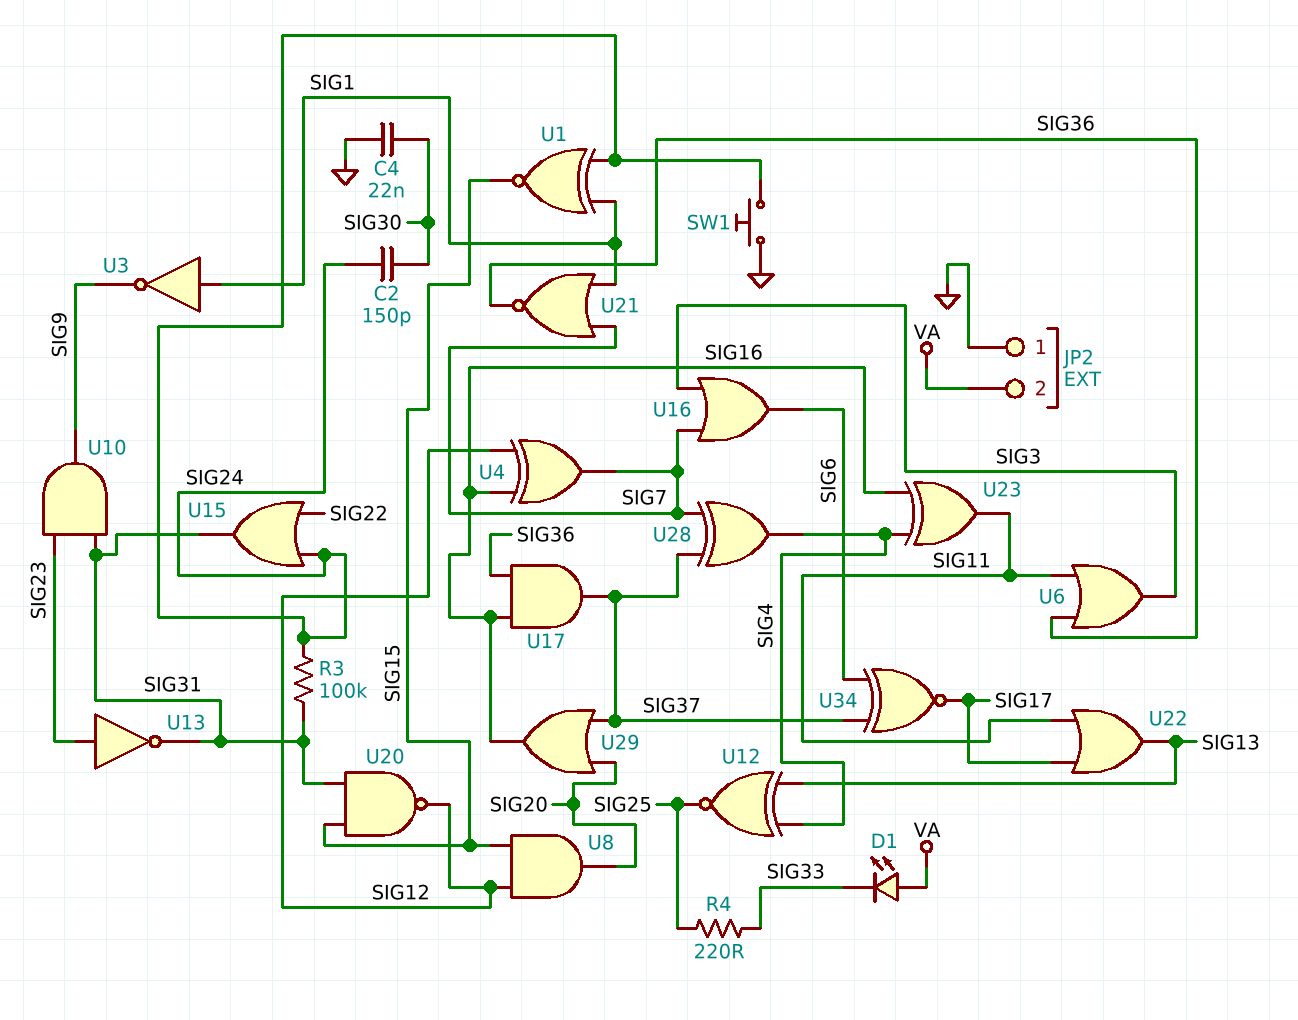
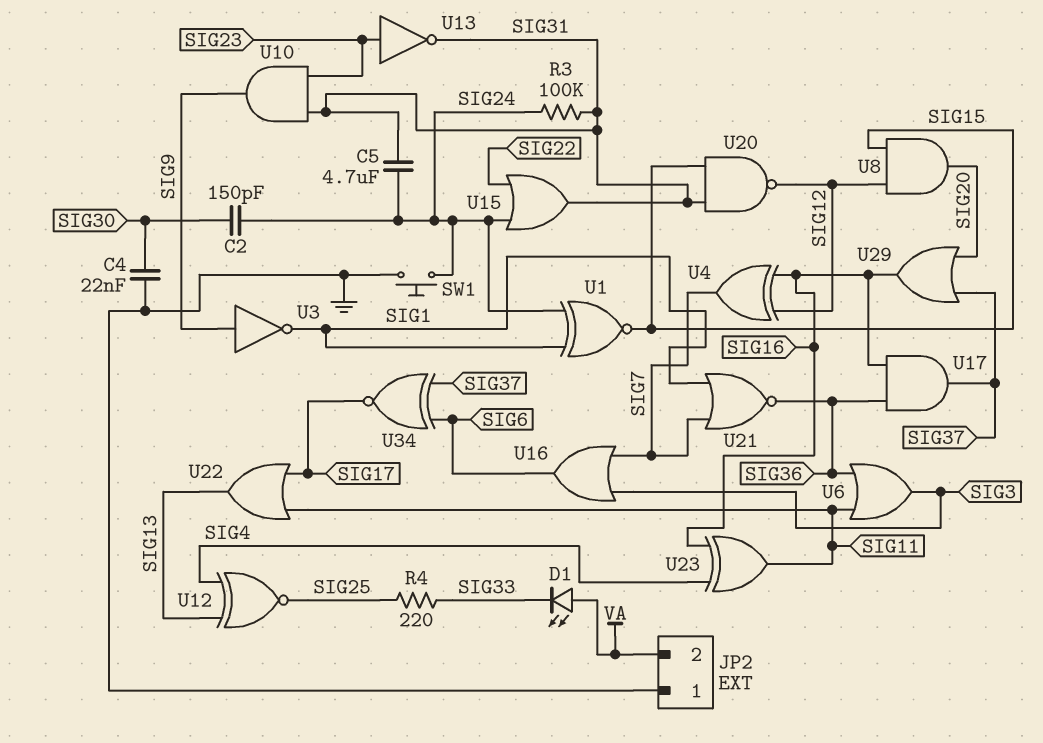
C5: none -> 4.7uF (SIG24, SIG31)
U3: NOT (in SIG1, out SIG9) -> NOT (in SIG9, out SIG1)
U28: XOR (in SIG7, in SIG37, out SIG4) -> none

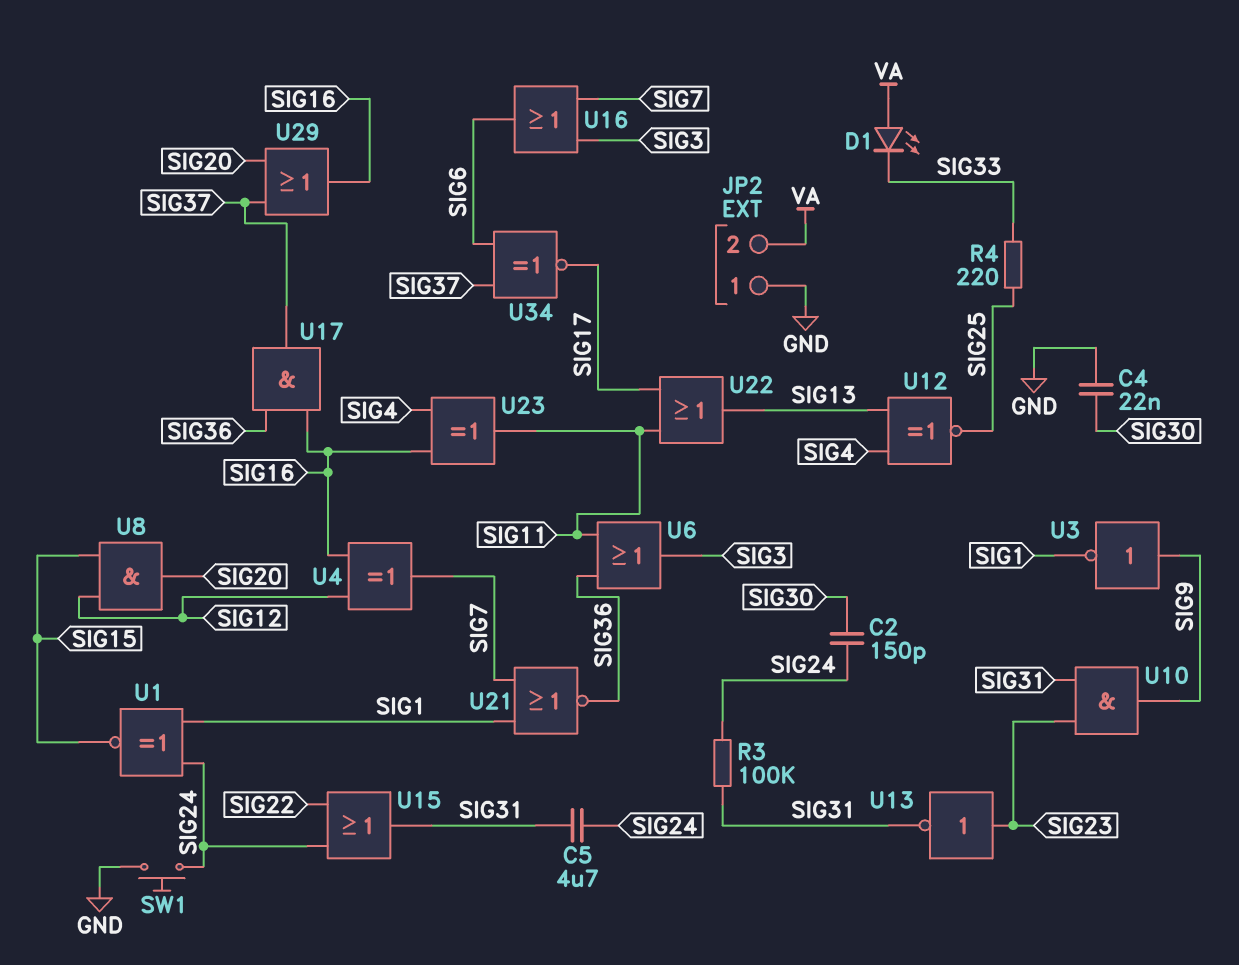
U20: NAND (in SIG15, in SIG31, out SIG12) -> none

